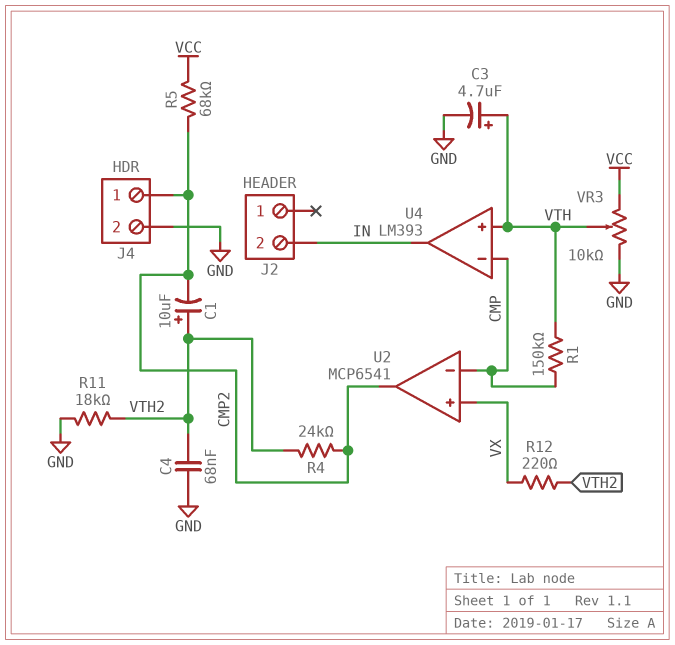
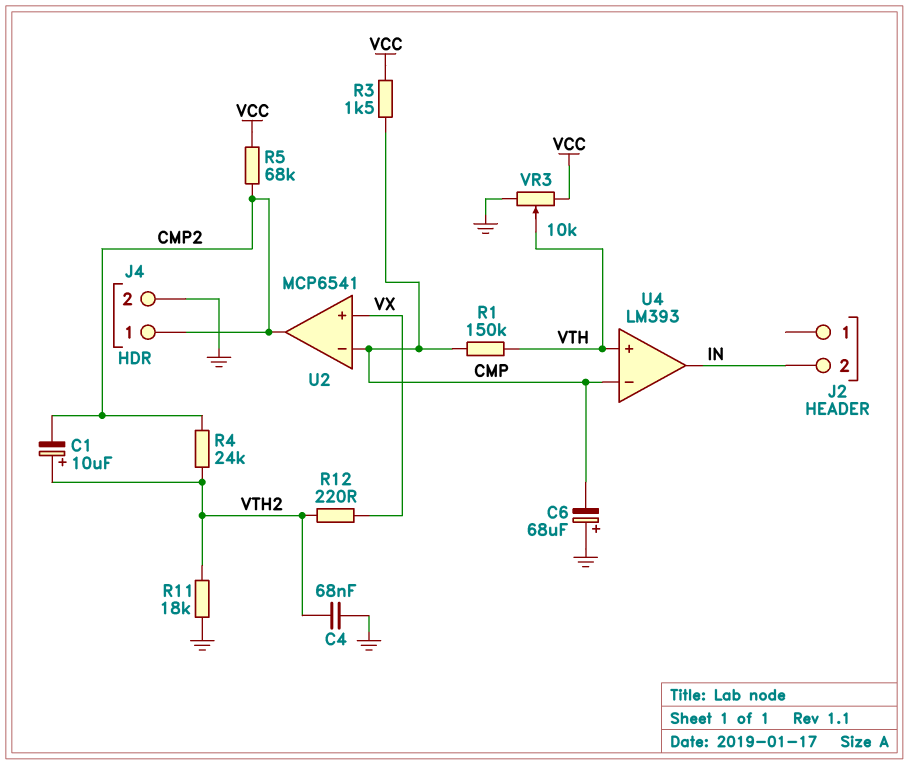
C3: 4.7uF (plus VTH, minus GND) -> none
C6: none -> 68uF (plus GND, minus CMP)
R3: none -> 1.5k (CMP, VCC)

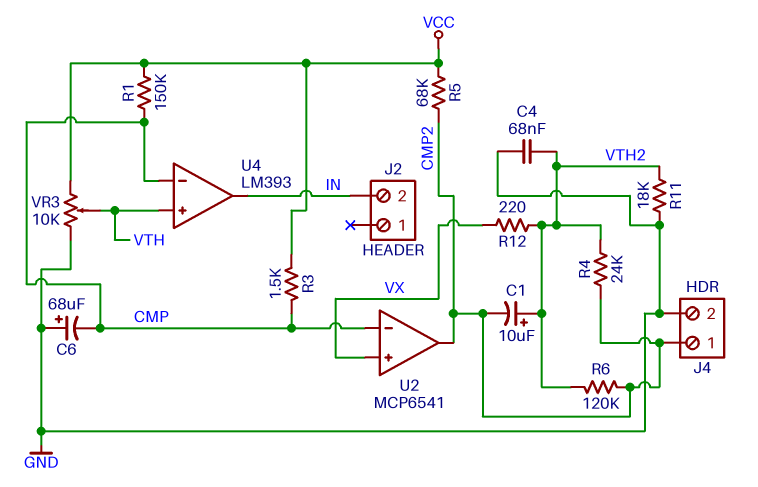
R1: 150k (CMP, VTH) -> 150k (CMP, VCC)
R6: none -> 120k (CMP2, VTH2)

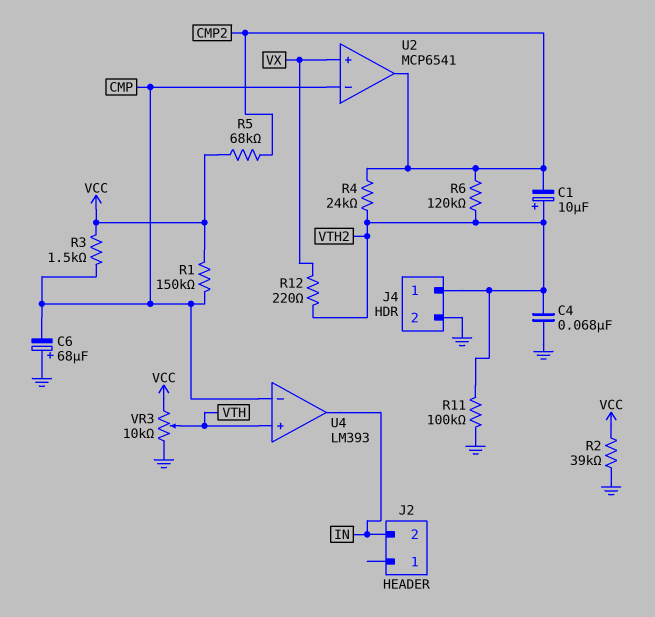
J4 pin 1: CMP2 -> VTH2
R2: none -> 39k (GND, VCC)
R11: 18k (GND, VTH2) -> 100k (GND, VTH2)

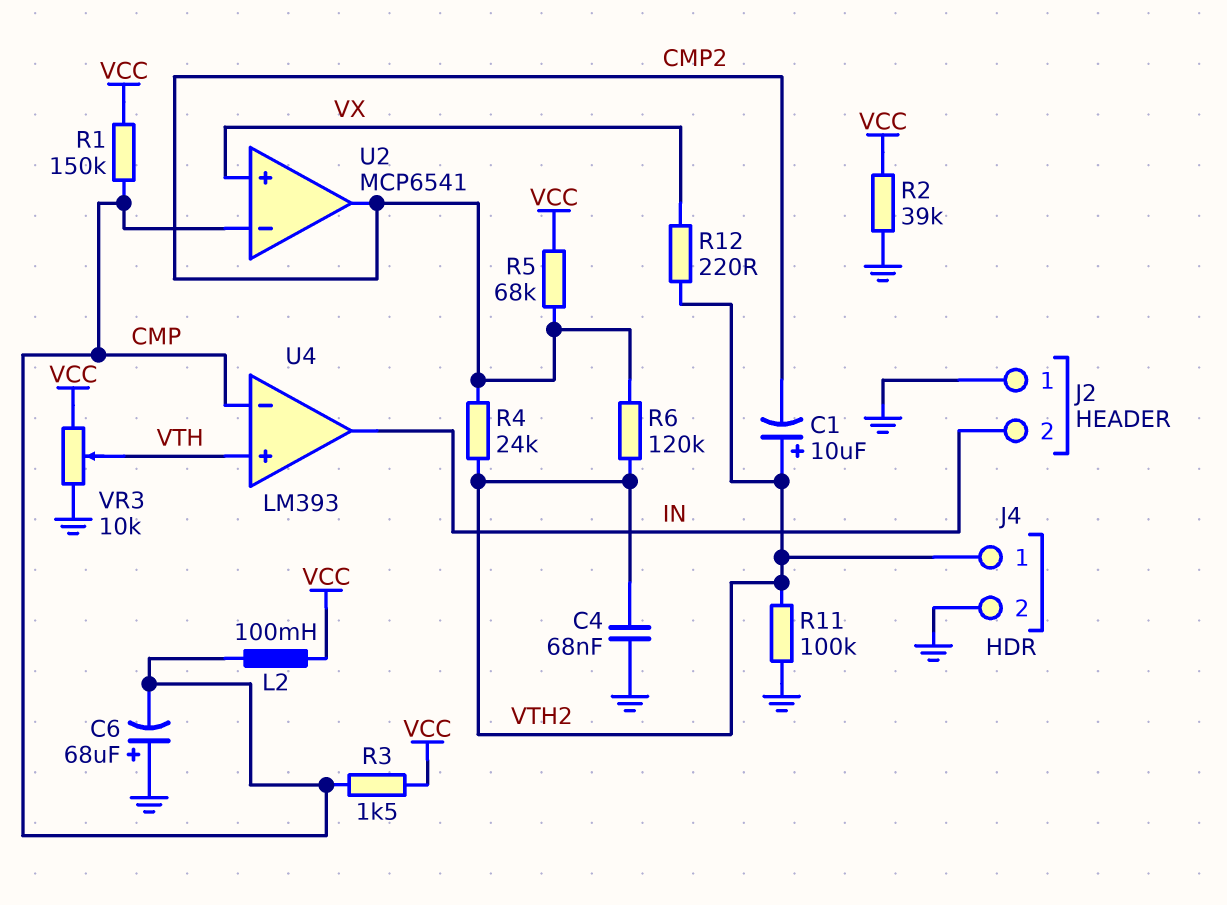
J2 pin 1: none -> GND
L2: none -> 100mH (CMP, VCC)

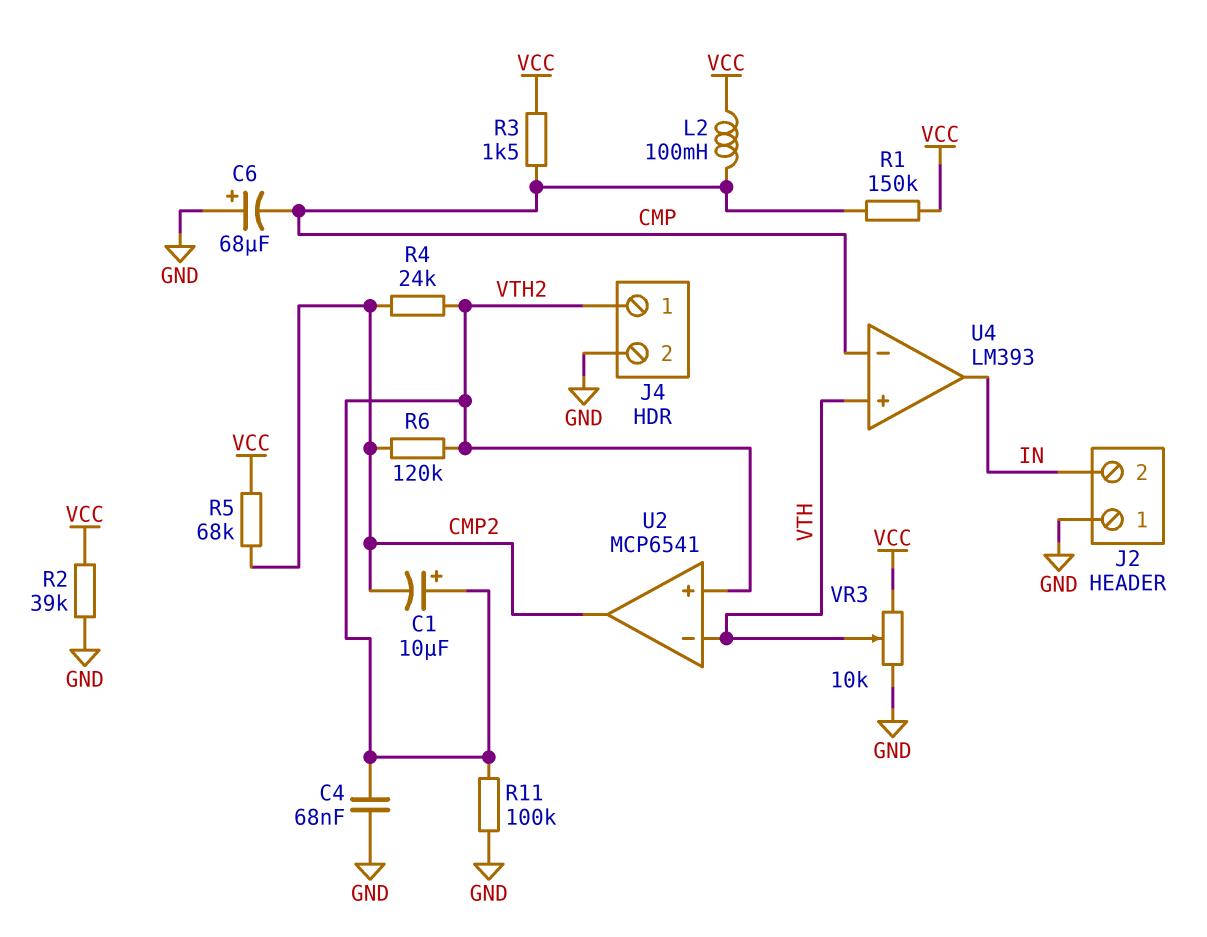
R12: 220 (VTH2, VX) -> none
U2 pin in+: VX -> VTH2
U2 pin in-: CMP -> VTH

